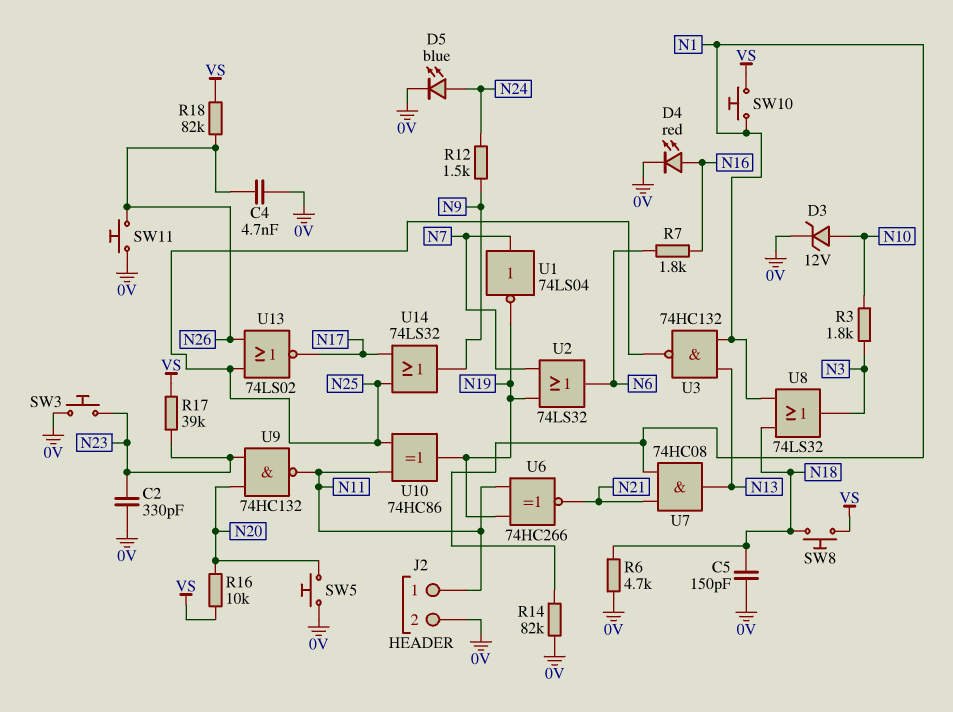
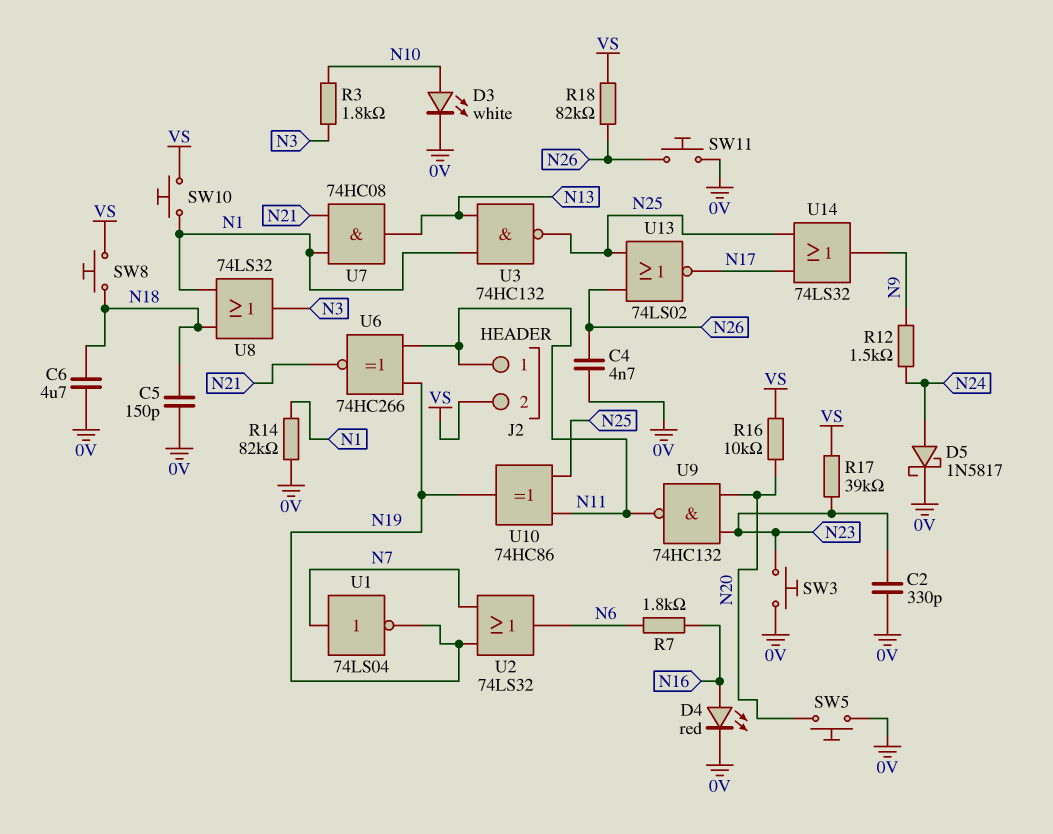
C6: none -> 4.7uF (0V, N18)
D3: zener 12V (A N10, K 0V) -> LED white (A N10, K 0V)
D5: LED blue (A N24, K 0V) -> schottky 1N5817 (A N24, K 0V)
J2 pin 2: 0V -> VS
R6: 4.7k (0V, N18) -> none

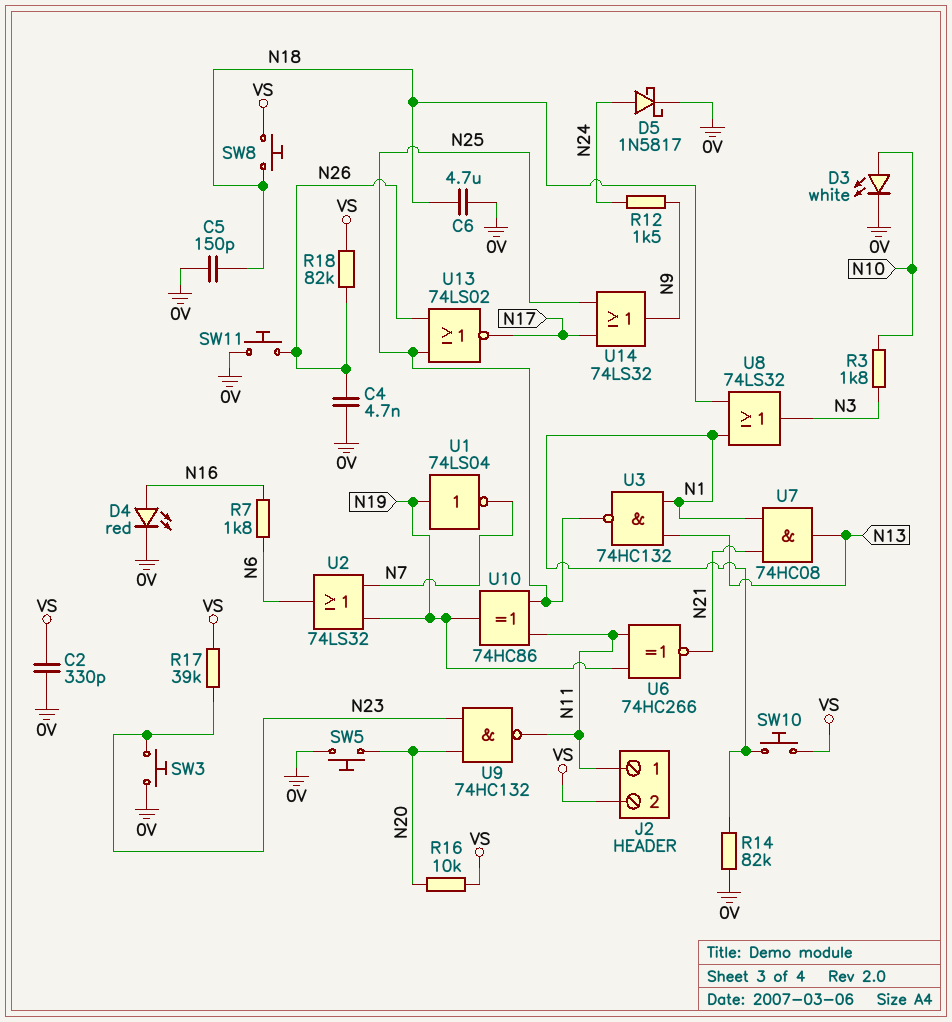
C2: 330pF (0V, N23) -> 330pF (0V, VS)
U1: NOT 74LS04 (in N7, out N19) -> NOT 74LS04 (in N19, out N7)

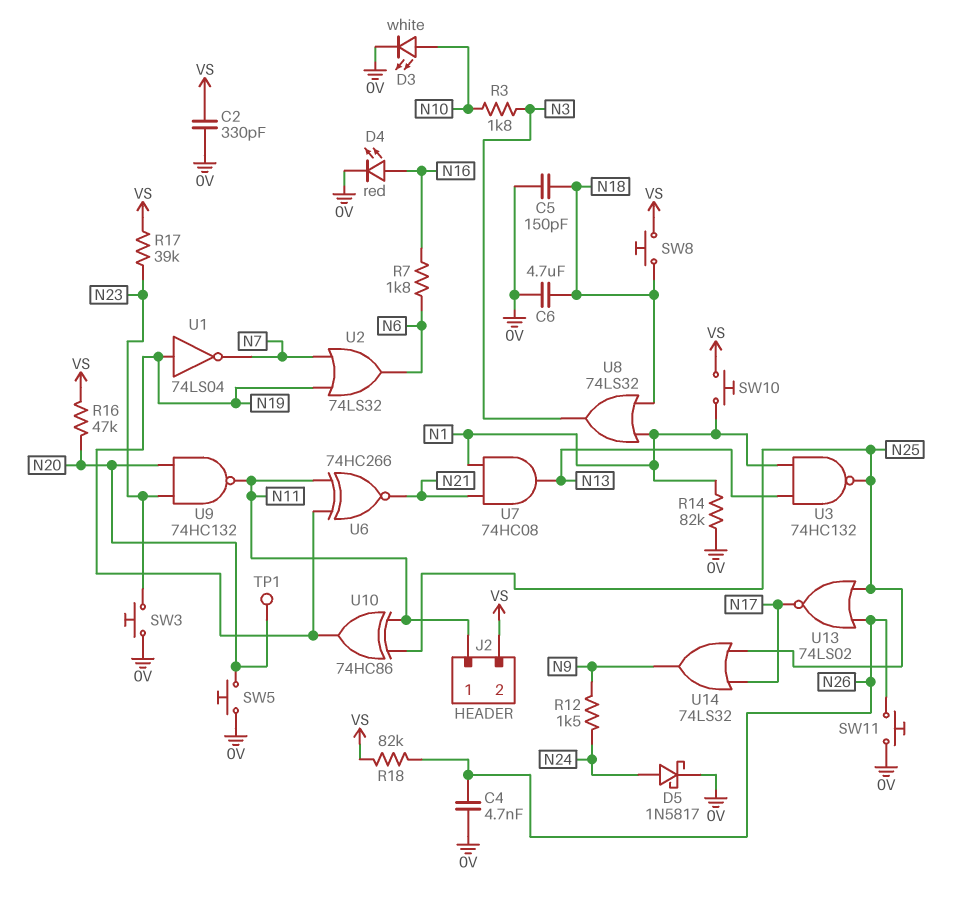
R16: 10k (N20, VS) -> 47k (N20, VS)
TP1: none -> test point (N20)

